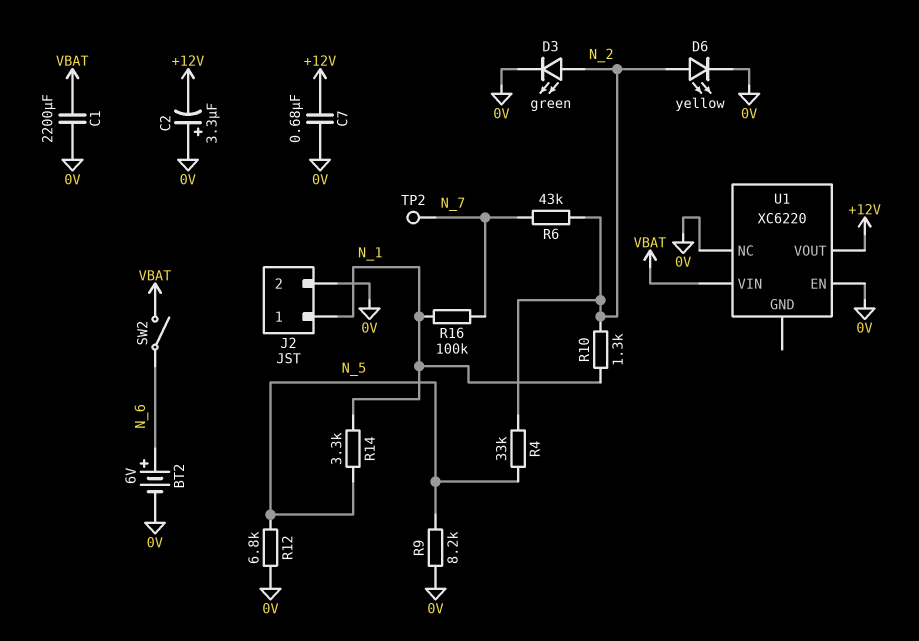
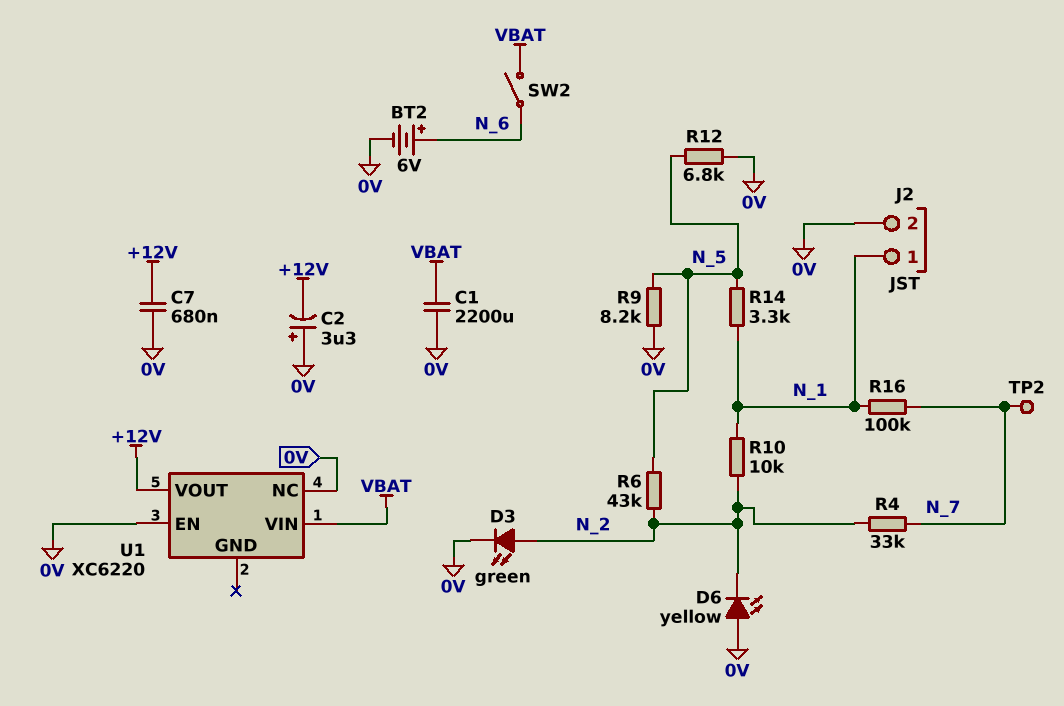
D6: LED yellow (A N_2, K 0V) -> LED yellow (A 0V, K N_2)
R4: 33k (N_2, N_5) -> 33k (N_2, N_7)
R6: 43k (N_2, N_7) -> 43k (N_2, N_5)
R10: 1.3k (N_1, N_2) -> 10k (N_1, N_2)

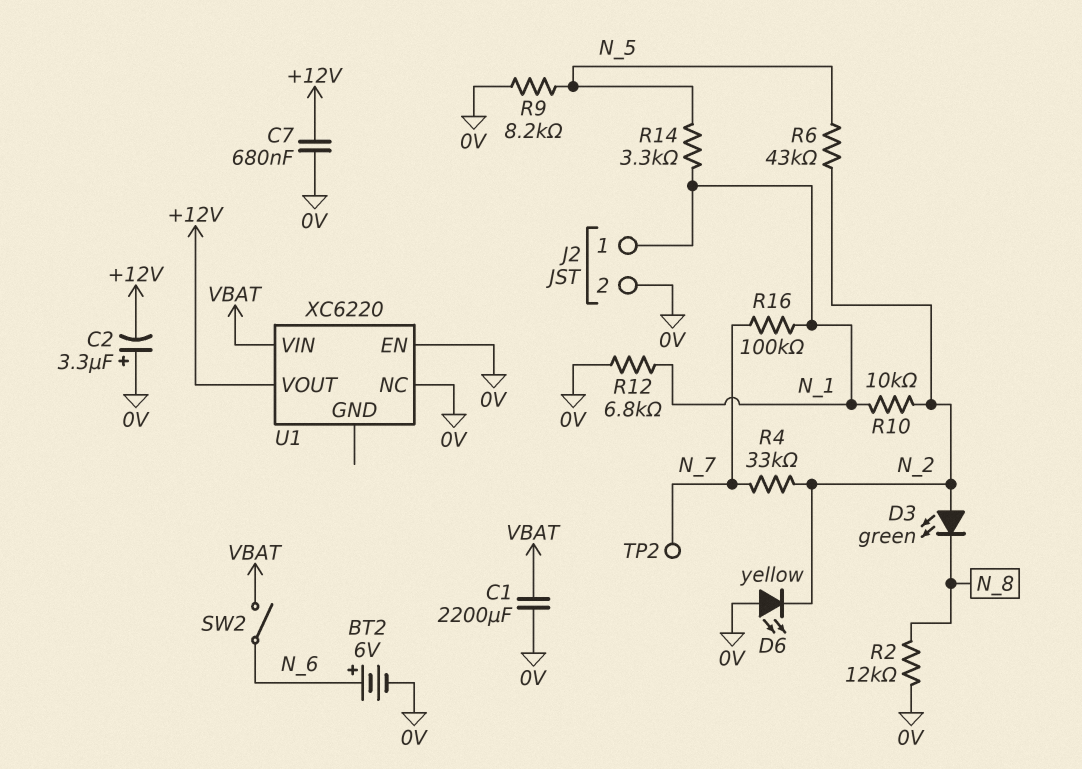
D3: LED green (A N_2, K 0V) -> LED green (A N_2, K N_8)
R2: none -> 12k (0V, N_8)
R12: 6.8k (0V, N_5) -> 6.8k (0V, N_1)

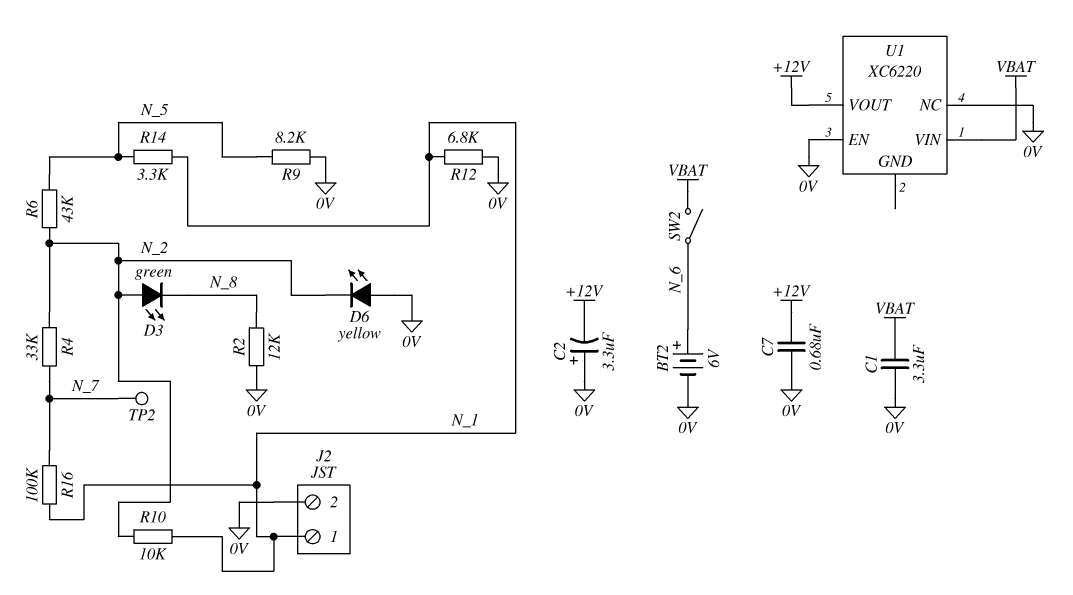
C1: 2200uF (0V, VBAT) -> 3.3uF (0V, VBAT)

